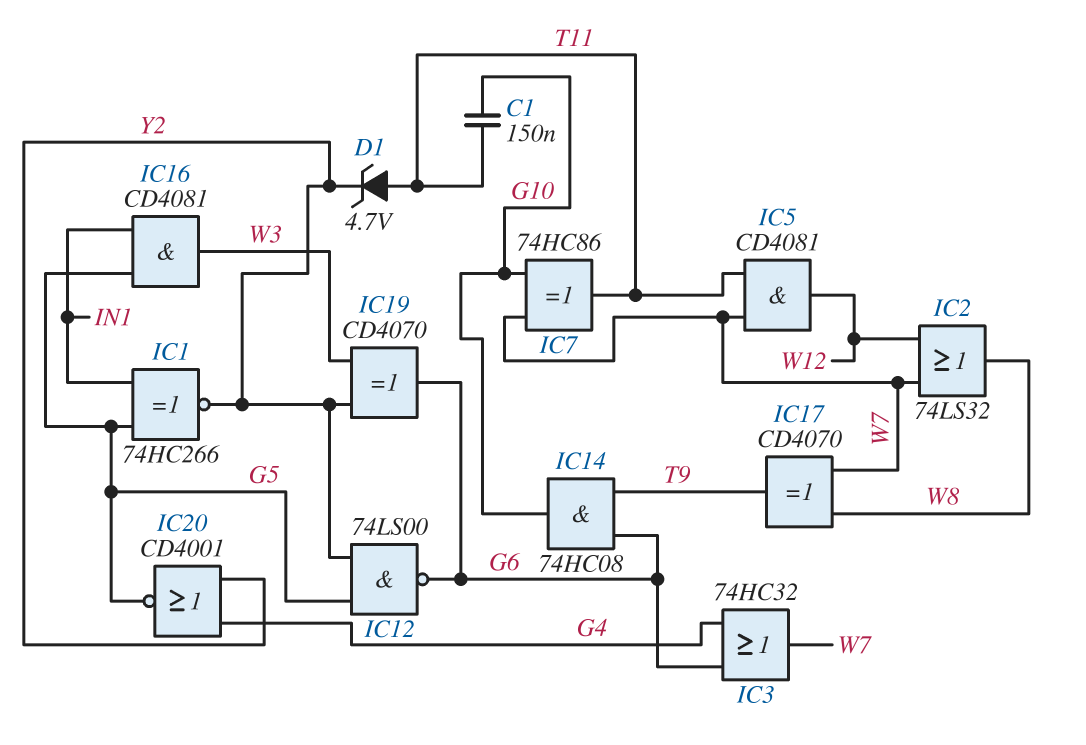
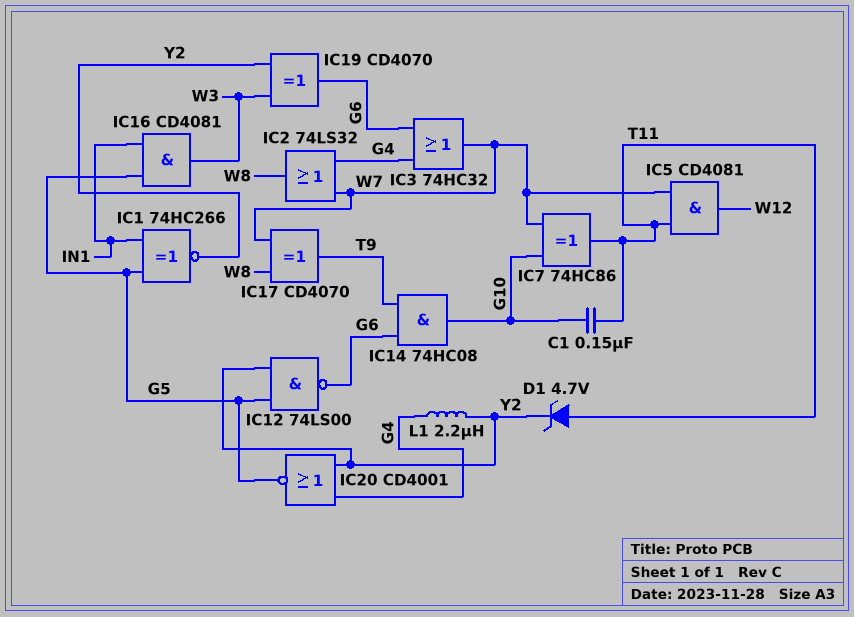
IC2: OR 74LS32 (in W7, in W12, out W8) -> OR 74LS32 (in G4, in W7, out W8)
L1: none -> 2.2uH (G4, Y2)

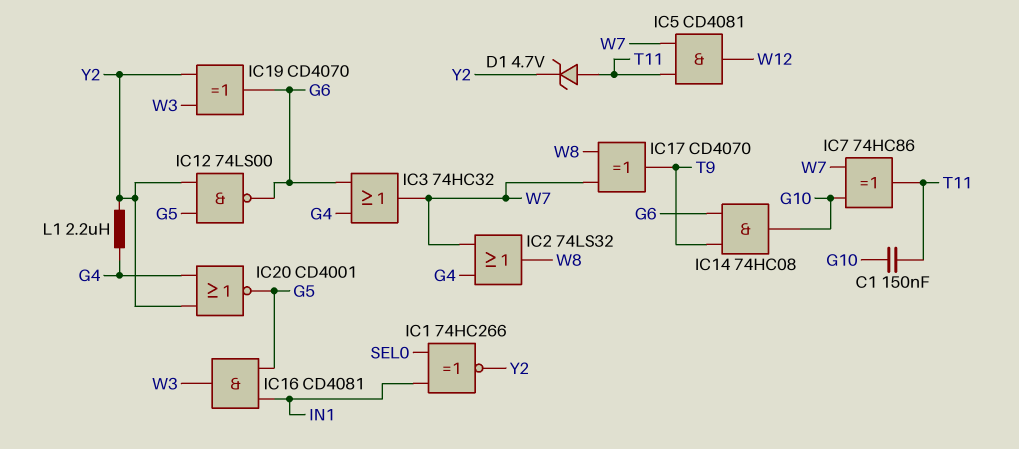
IC1: XNOR 74HC266 (in G5, in IN1, out Y2) -> XNOR 74HC266 (in IN1, in SEL0, out Y2)

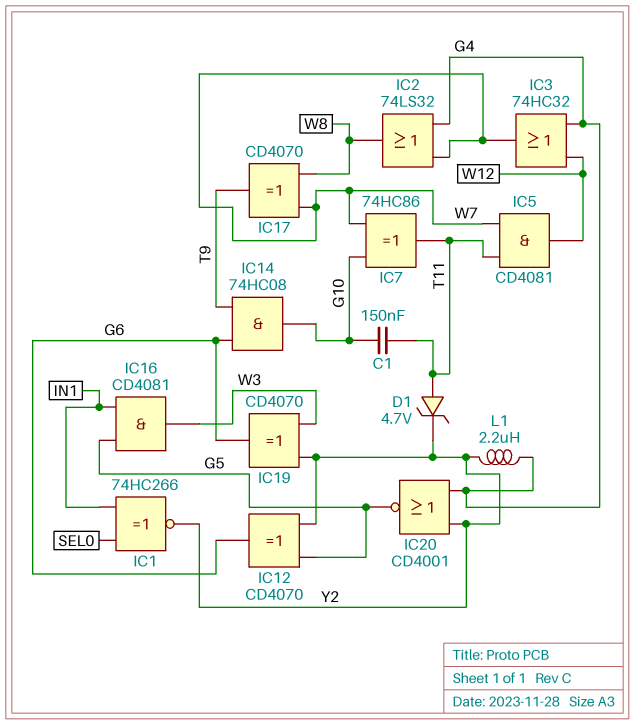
IC3: OR 74HC32 (in G4, in G6, out W7) -> OR 74HC32 (in G4, in W12, out W7)
IC12: NAND 74LS00 (in G5, in Y2, out G6) -> XOR CD4070 (in G5, in Y2, out G6)

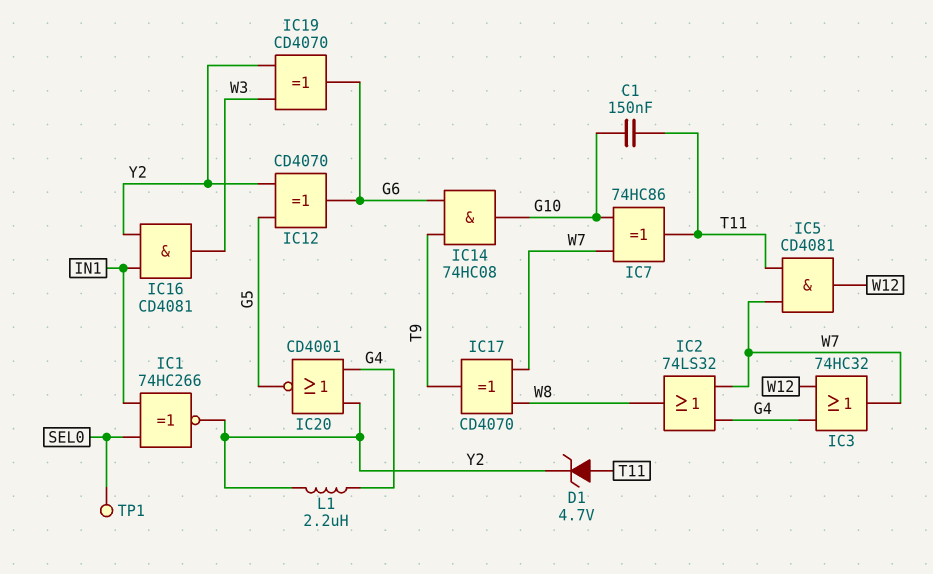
IC16: AND CD4081 (in G5, in IN1, out W3) -> AND CD4081 (in IN1, in Y2, out W3)
TP1: none -> test point (SEL0)

